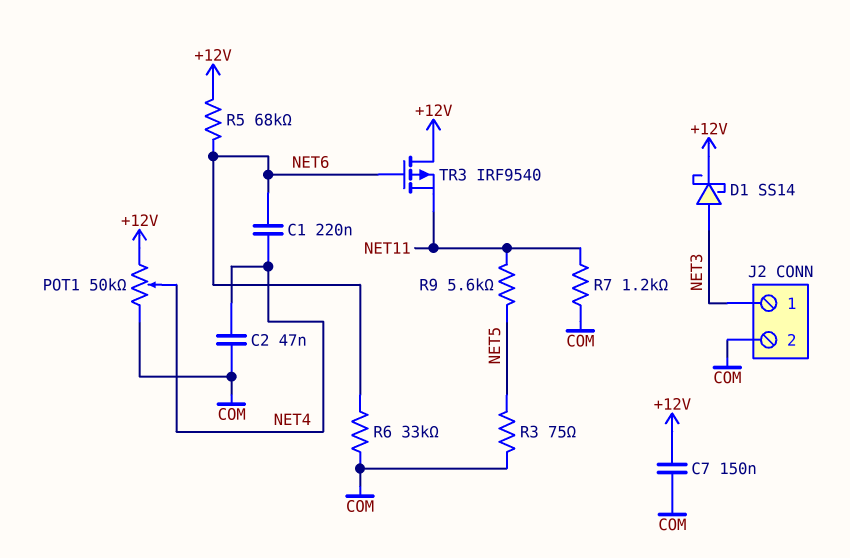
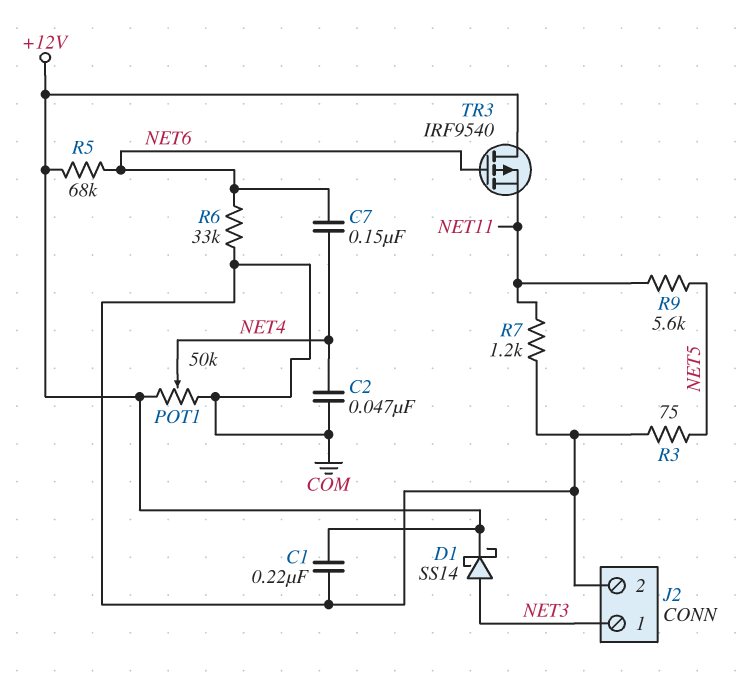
C1: 220nF (NET4, NET6) -> 220nF (+12V, COM)
C7: 150nF (+12V, COM) -> 150nF (NET4, NET6)

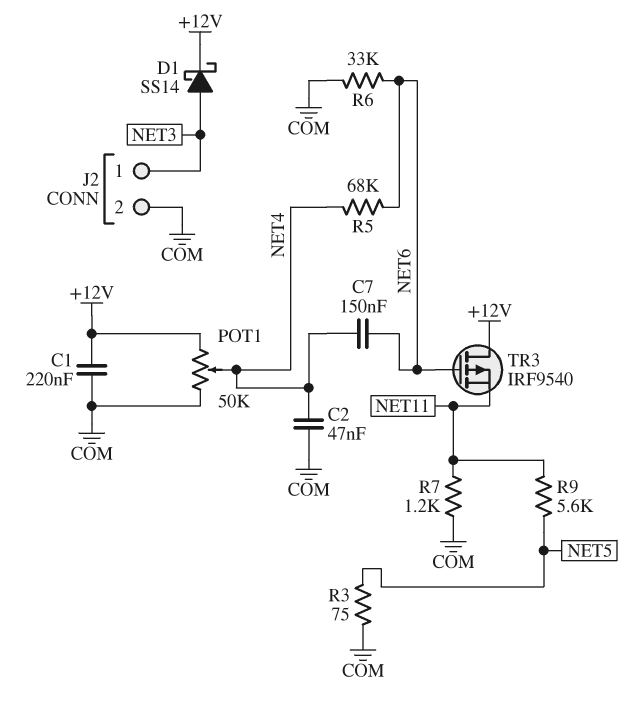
R5: 68k (+12V, NET6) -> 68k (NET4, NET6)

